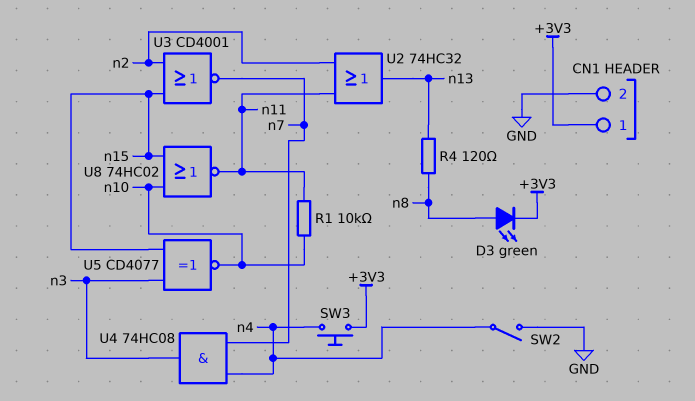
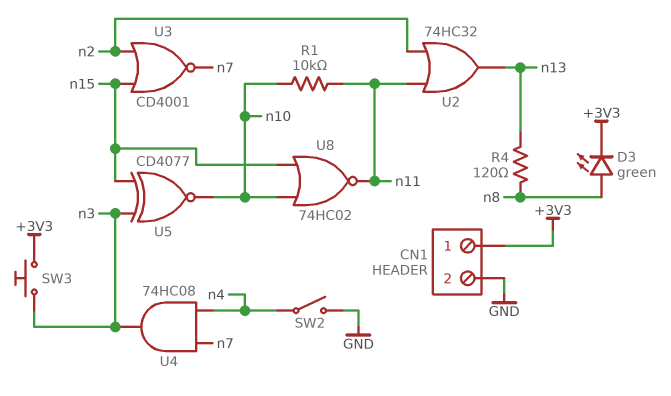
SW3: button (+3V3, n4) -> button (+3V3, n3)

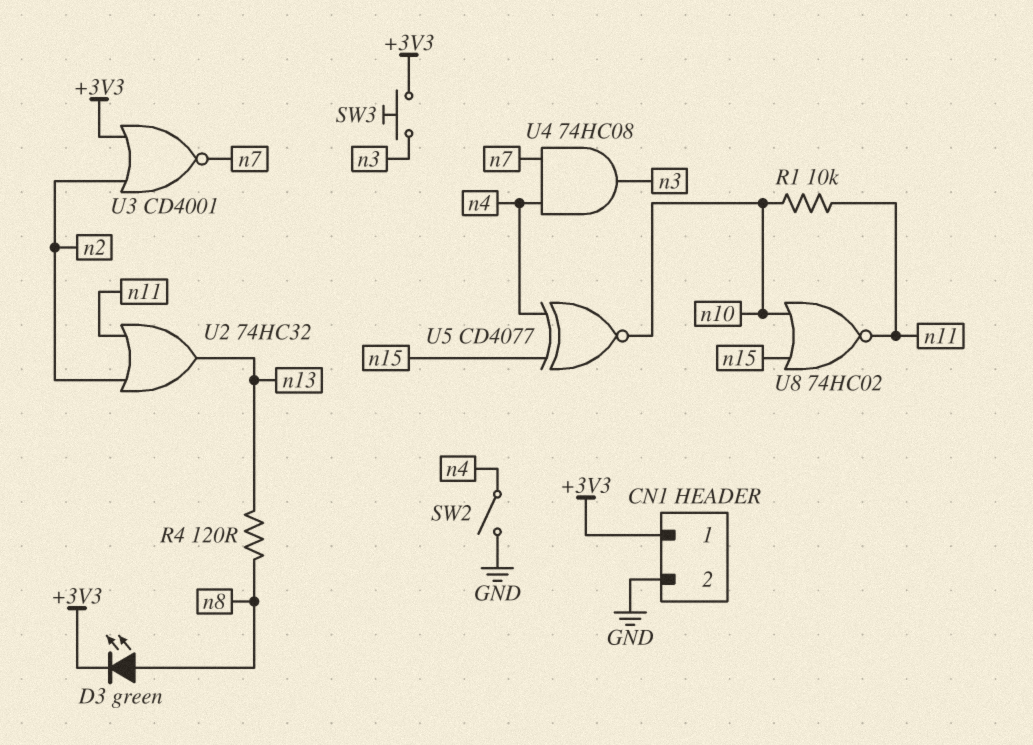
U3: NOR CD4001 (in n2, in n15, out n7) -> NOR CD4001 (in +3V3, in n2, out n7)
U5: XNOR CD4077 (in n3, in n15, out n10) -> XNOR CD4077 (in n4, in n15, out n10)

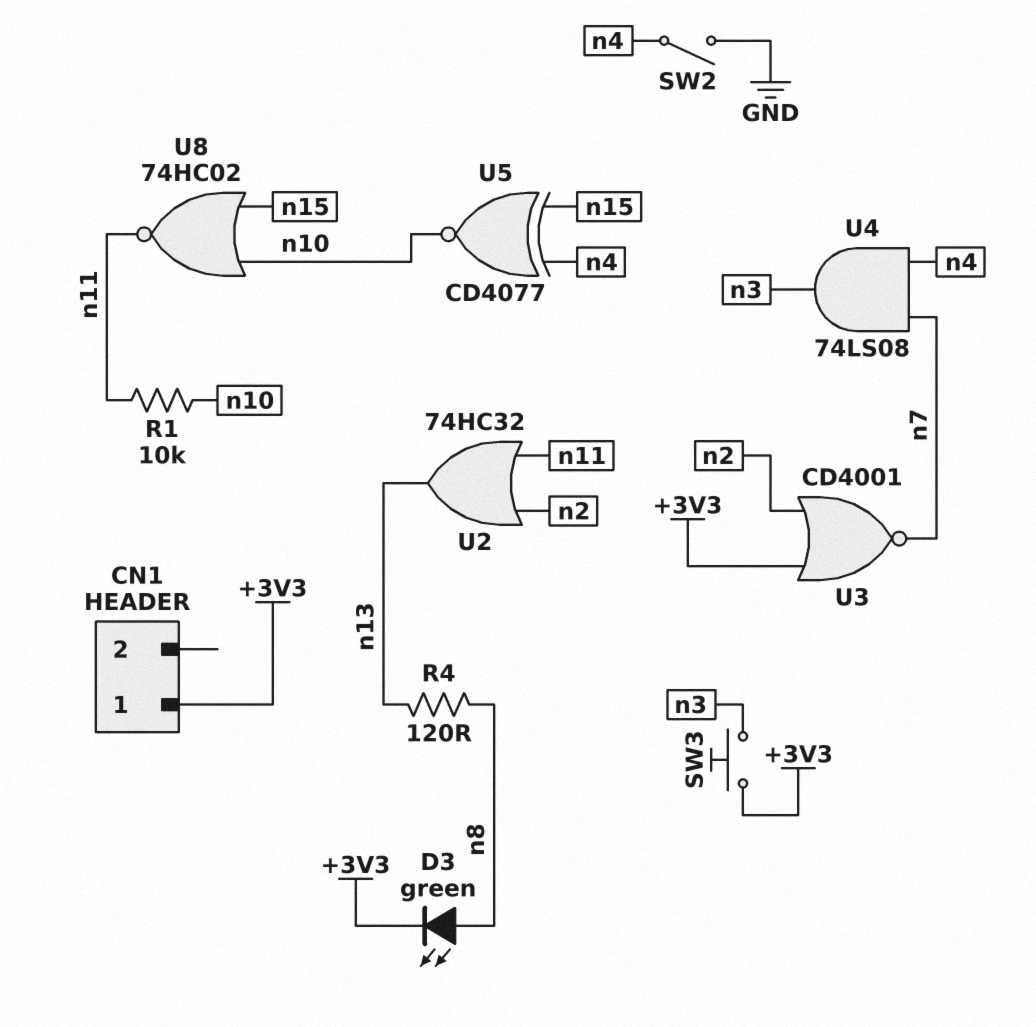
CN1 pin 2: GND -> none
U4: AND 74HC08 (in n4, in n7, out n3) -> AND 74LS08 (in n4, in n7, out n3)

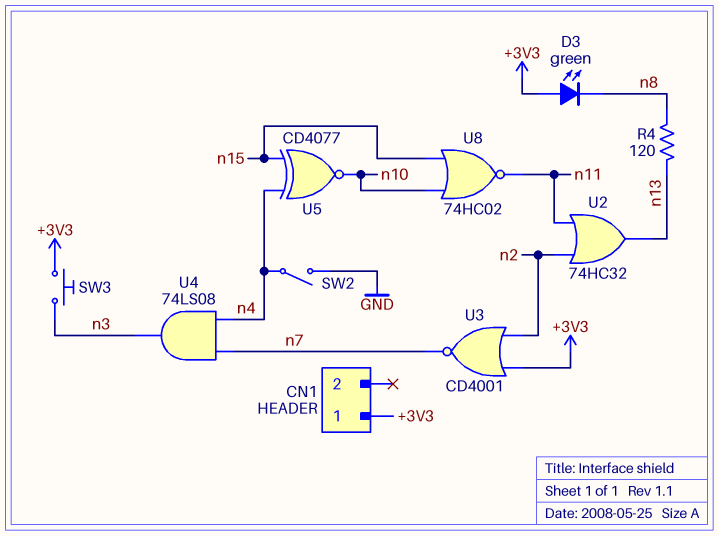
D3: LED green (A n8, K +3V3) -> LED green (A +3V3, K n8)
R1: 10k (n10, n11) -> none

